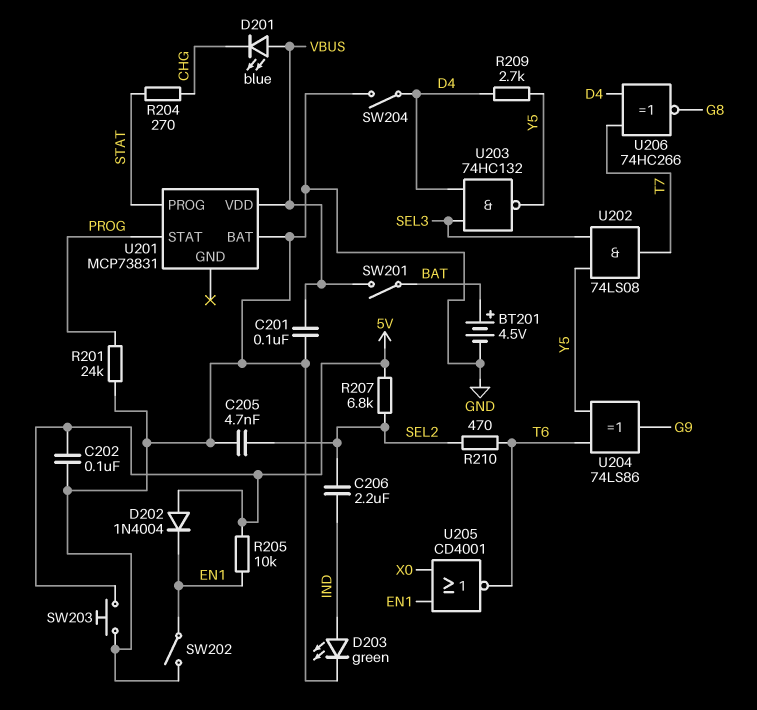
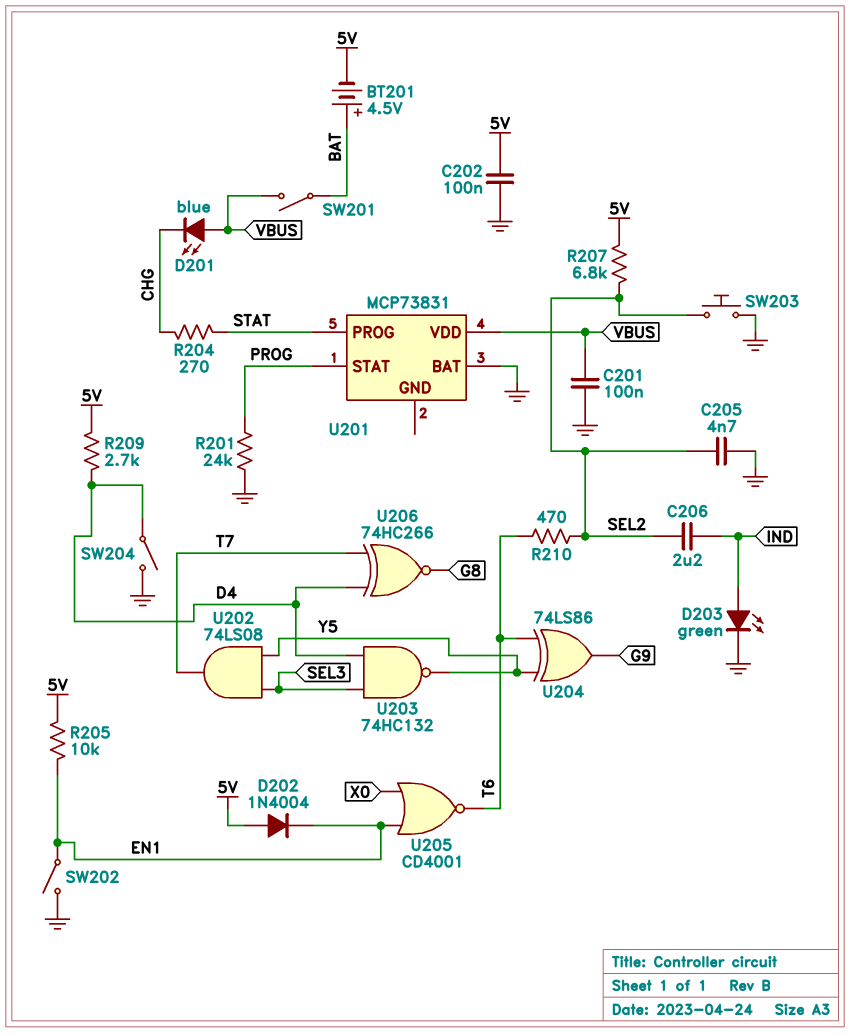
BT201: 4.5V (plus BAT, minus GND) -> 4.5V (plus BAT, minus 5V)
R209: 2.7k (D4, Y5) -> 2.7k (5V, D4)
SW203: button (5V, GND) -> button (GND, SEL2)

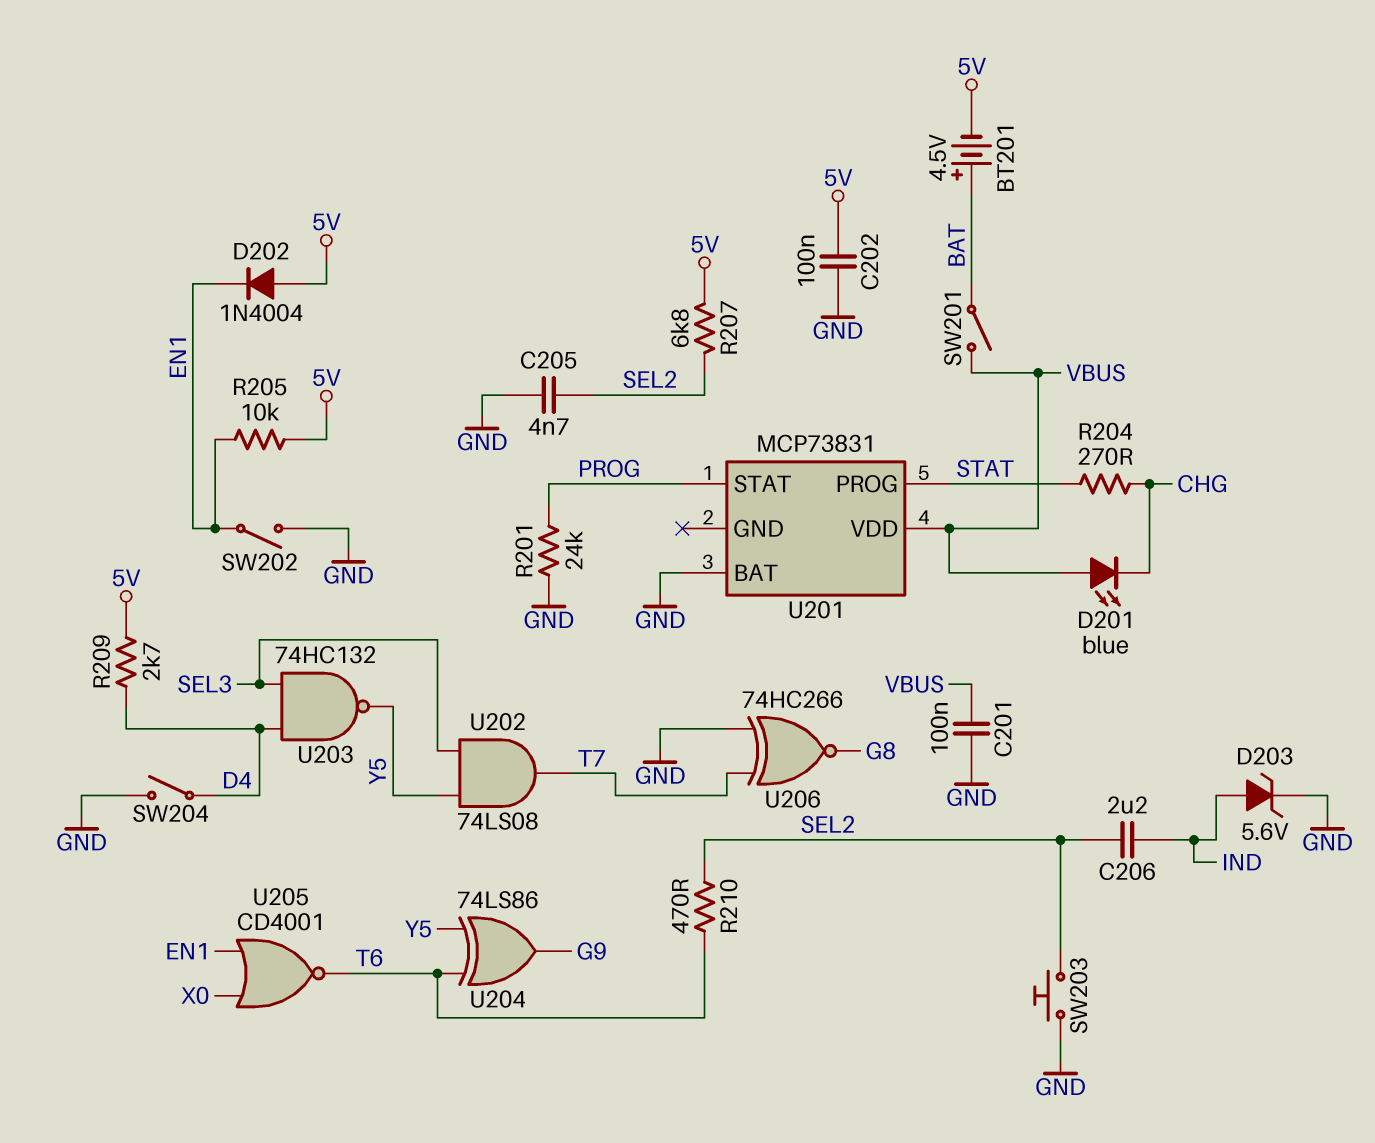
D203: LED green (A IND, K GND) -> zener 5.6V (A IND, K GND)
U206: XNOR 74HC266 (in D4, in T7, out G8) -> XNOR 74HC266 (in GND, in T7, out G8)

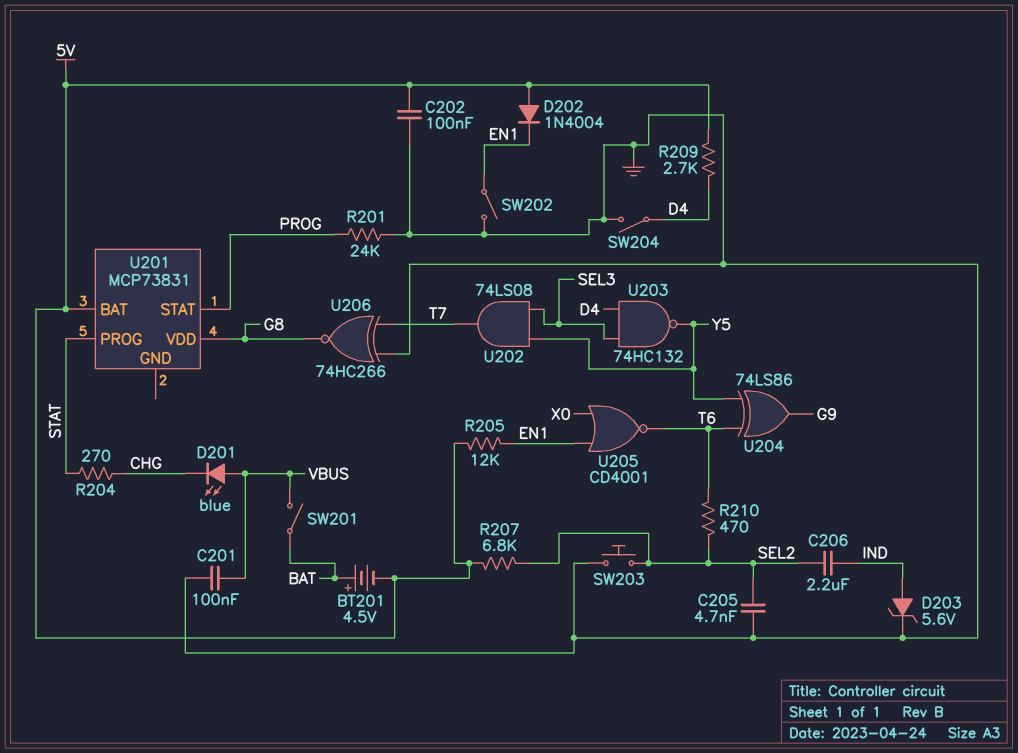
R205: 10k (5V, EN1) -> 12k (5V, EN1)
U201 pin BAT: GND -> 5V
U201 pin VDD: VBUS -> G8

